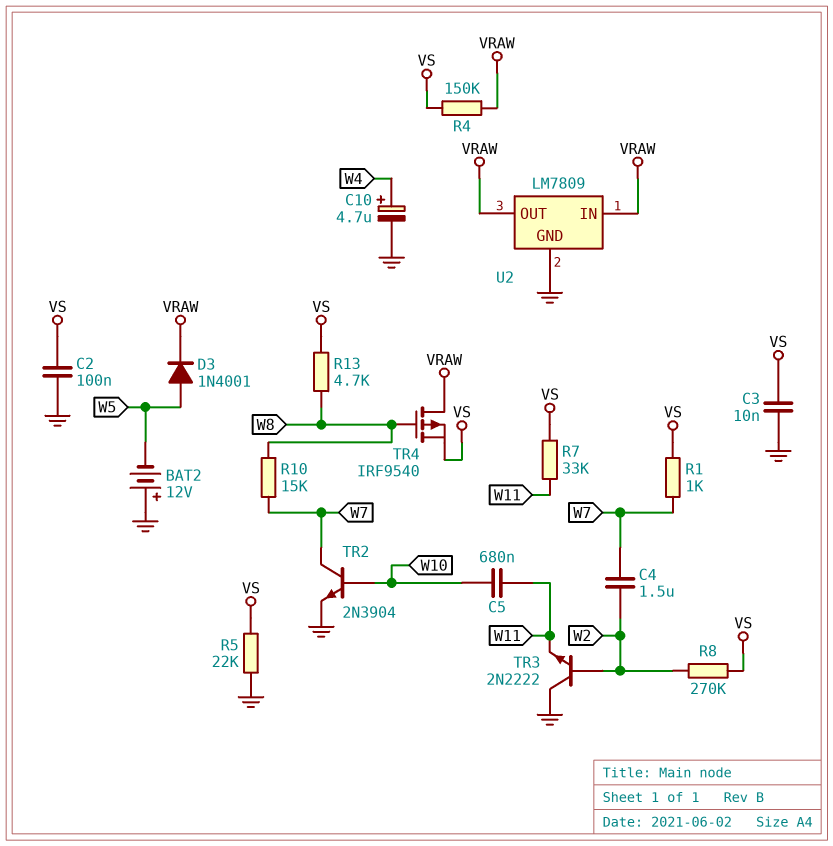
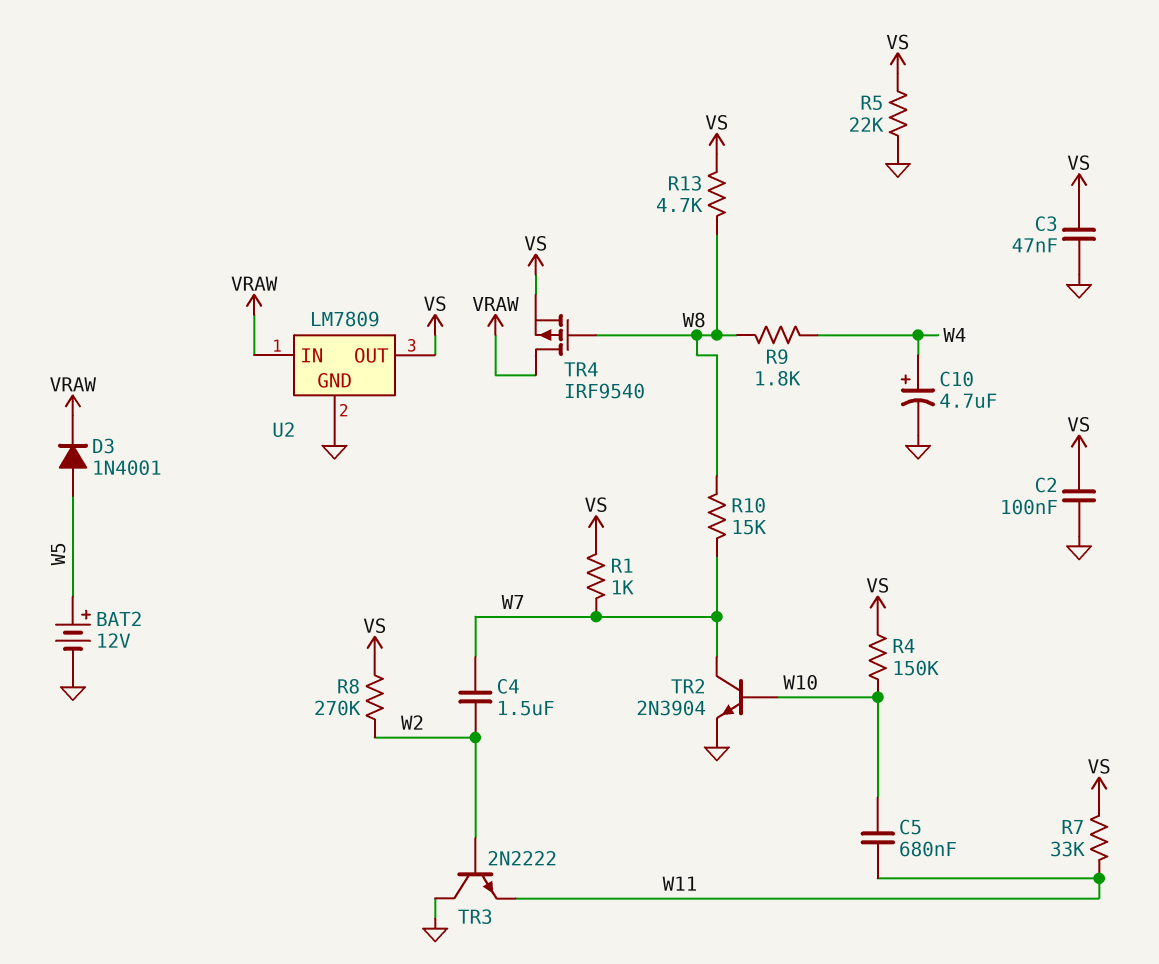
BAT2: 12V (plus GND, minus W5) -> 12V (plus W5, minus GND)
C3: 10nF (GND, VS) -> 47nF (GND, VS)
R4: 150k (VRAW, VS) -> 150k (VS, W10)
R9: none -> 1.8k (W4, W8)
U2 pin OUT: VRAW -> VS

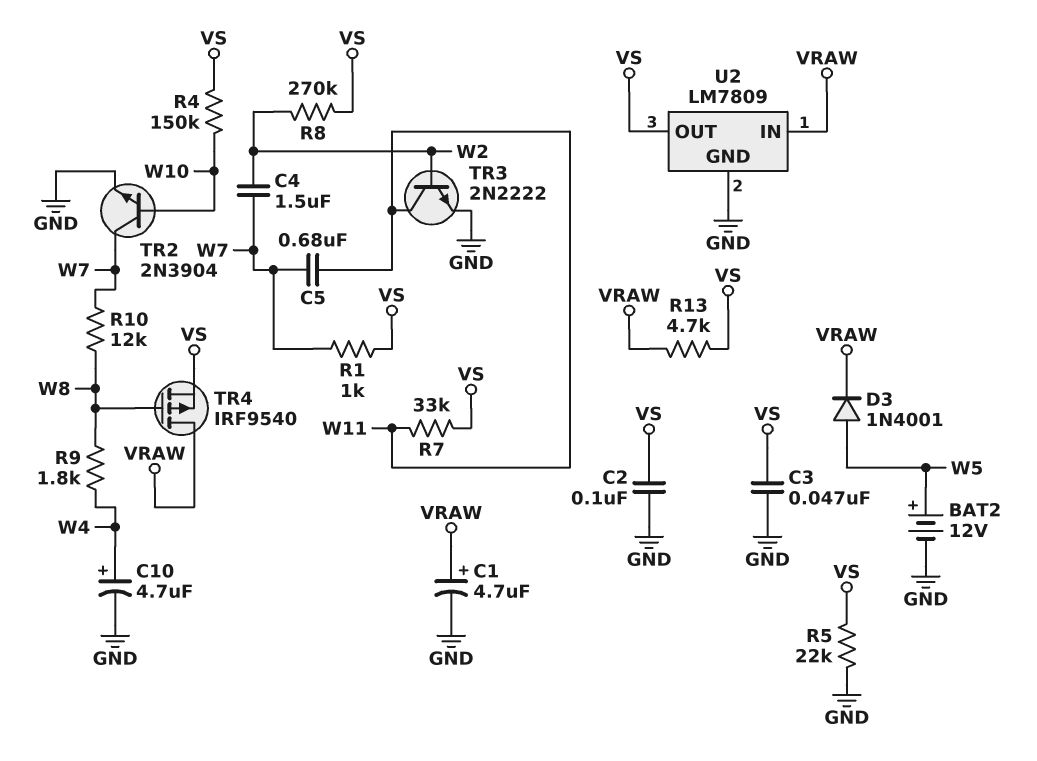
C1: none -> 4.7uF (plus VRAW, minus GND)
C5: 680nF (W10, W11) -> 680nF (W7, W11)
R10: 15k (W7, W8) -> 12k (W7, W8)
R13: 4.7k (VS, W8) -> 4.7k (VRAW, VS)
TR3: NPN 2N2222 (B W2, C GND, E W11) -> NPN 2N2222 (B W2, C W11, E GND)

